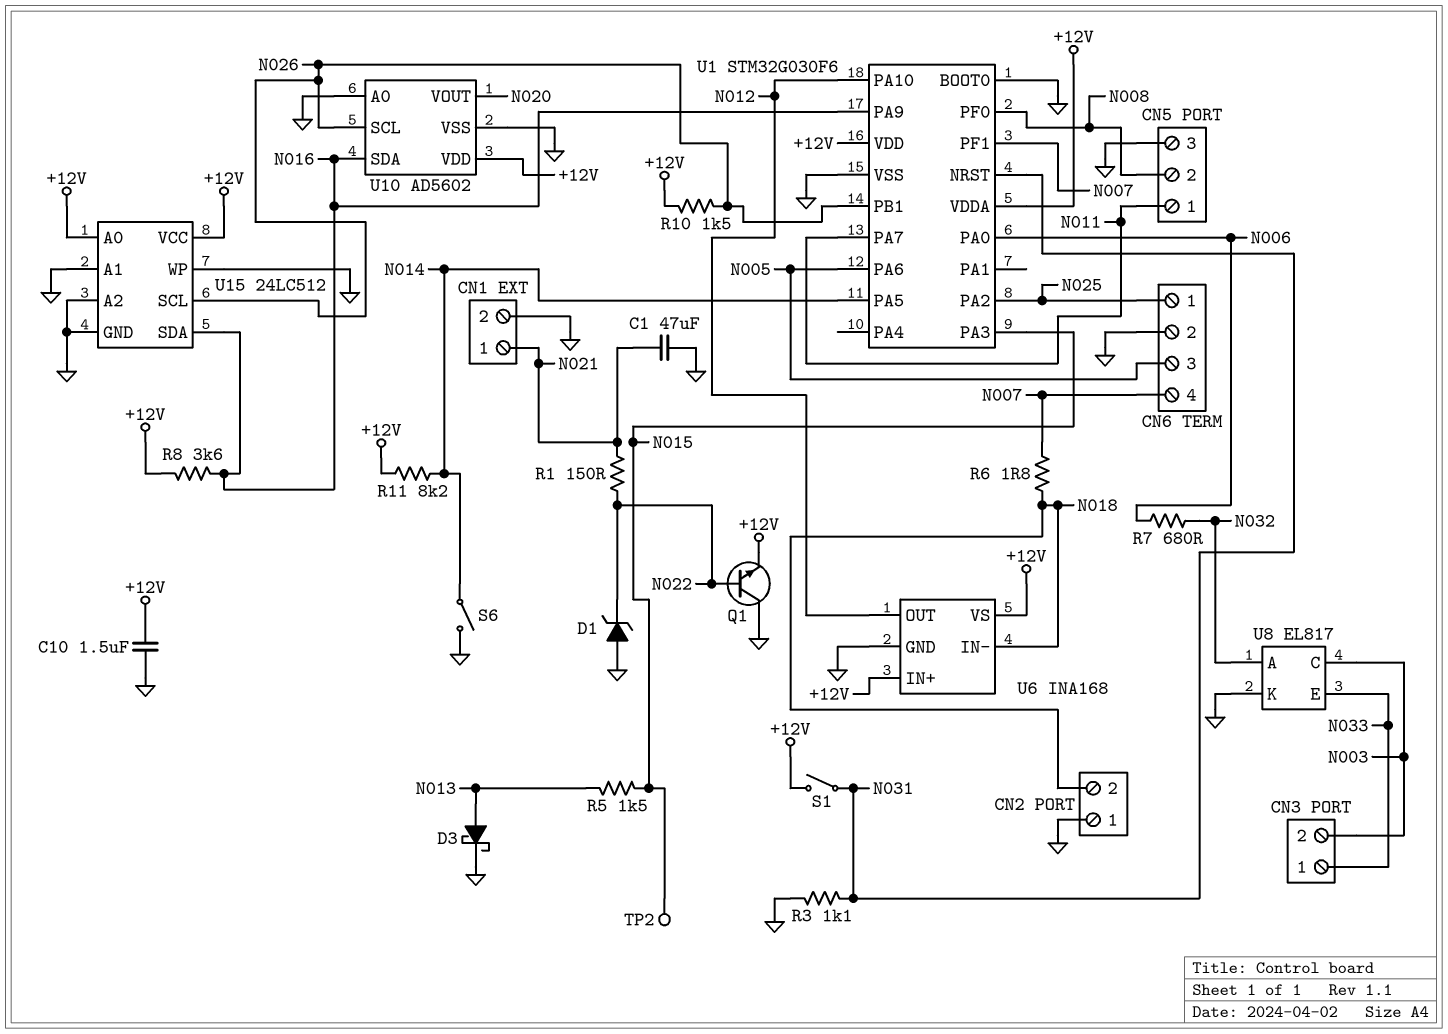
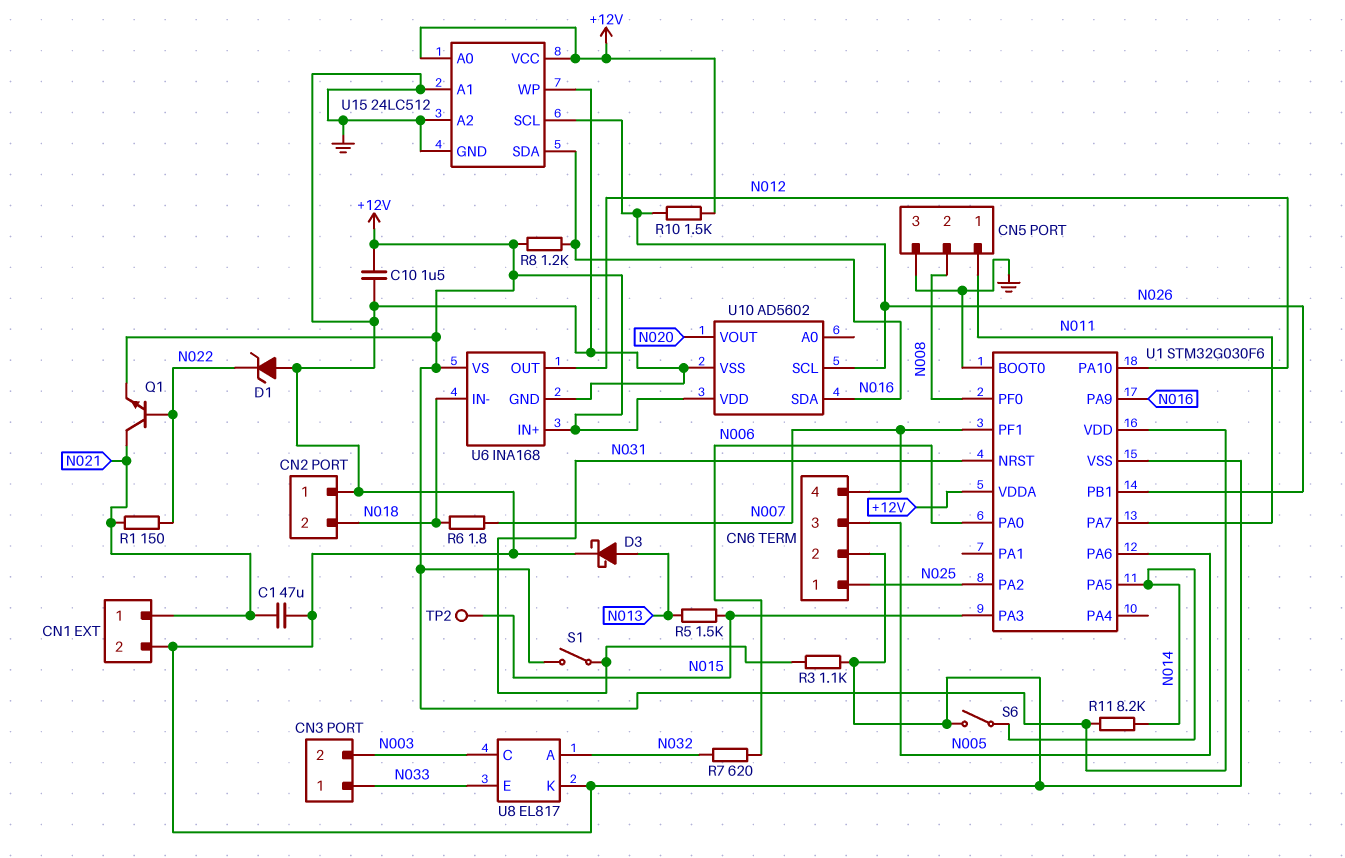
Q1: NPN (B N022, C GND, E +12V) -> NPN (B N022, C N021, E +12V)
R7: 680 (N006, N032) -> 620 (N006, N032)
R8: 3.6k (+12V, N016) -> 1.2k (+12V, N016)
U10 pin A0: GND -> none

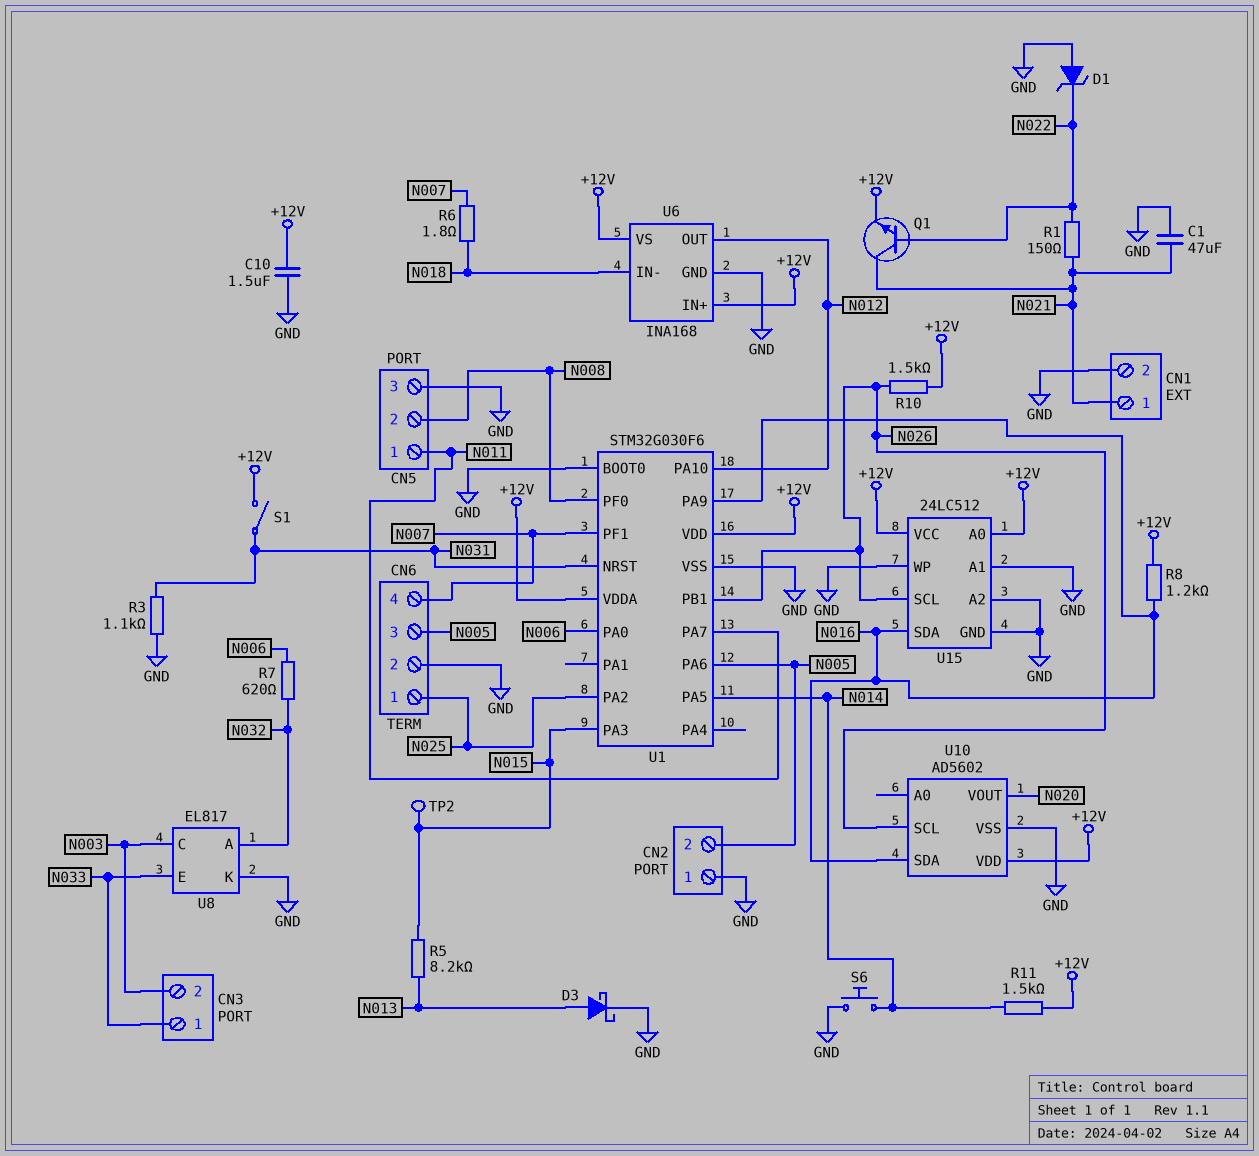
CN2 pin 2: N018 -> N005
R5: 1.5k (N013, N015) -> 8.2k (N013, N015)
R11: 8.2k (+12V, N014) -> 1.5k (+12V, N014)
S6: switch (GND, N014) -> button (GND, N014)

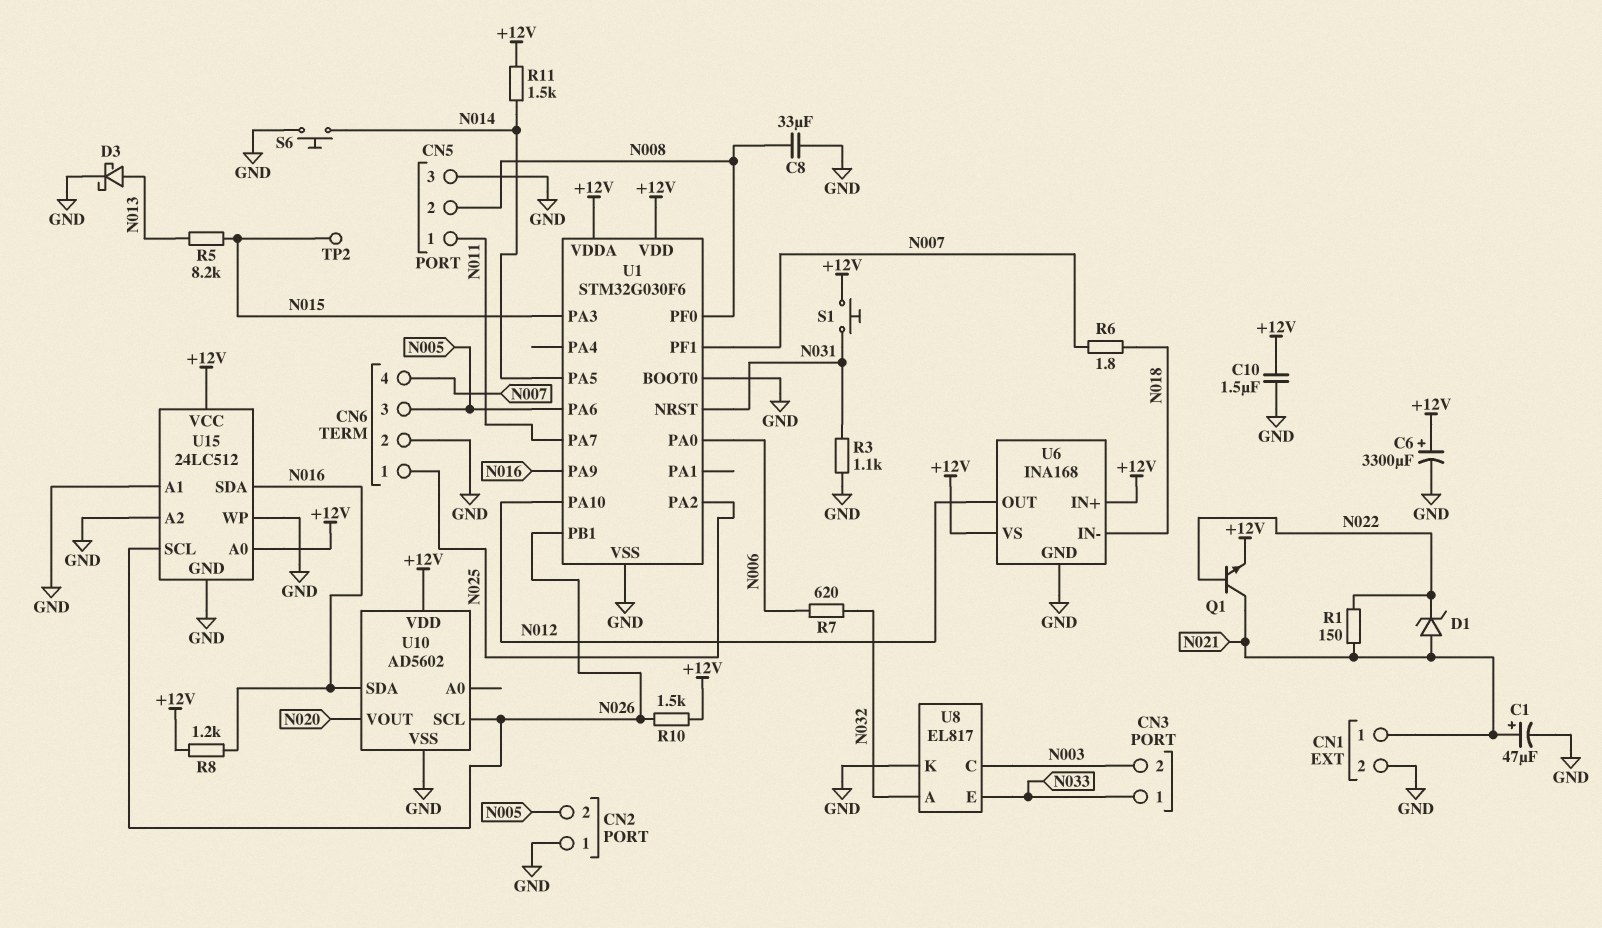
C1: 47uF (GND, N021) -> 47uF (plus N021, minus GND)
C6: none -> 3300uF (plus +12V, minus GND)
C8: none -> 33uF (GND, N008)
D1: zener (A GND, K N022) -> zener (A N021, K N022)
S1: switch (+12V, N031) -> button (+12V, N031)

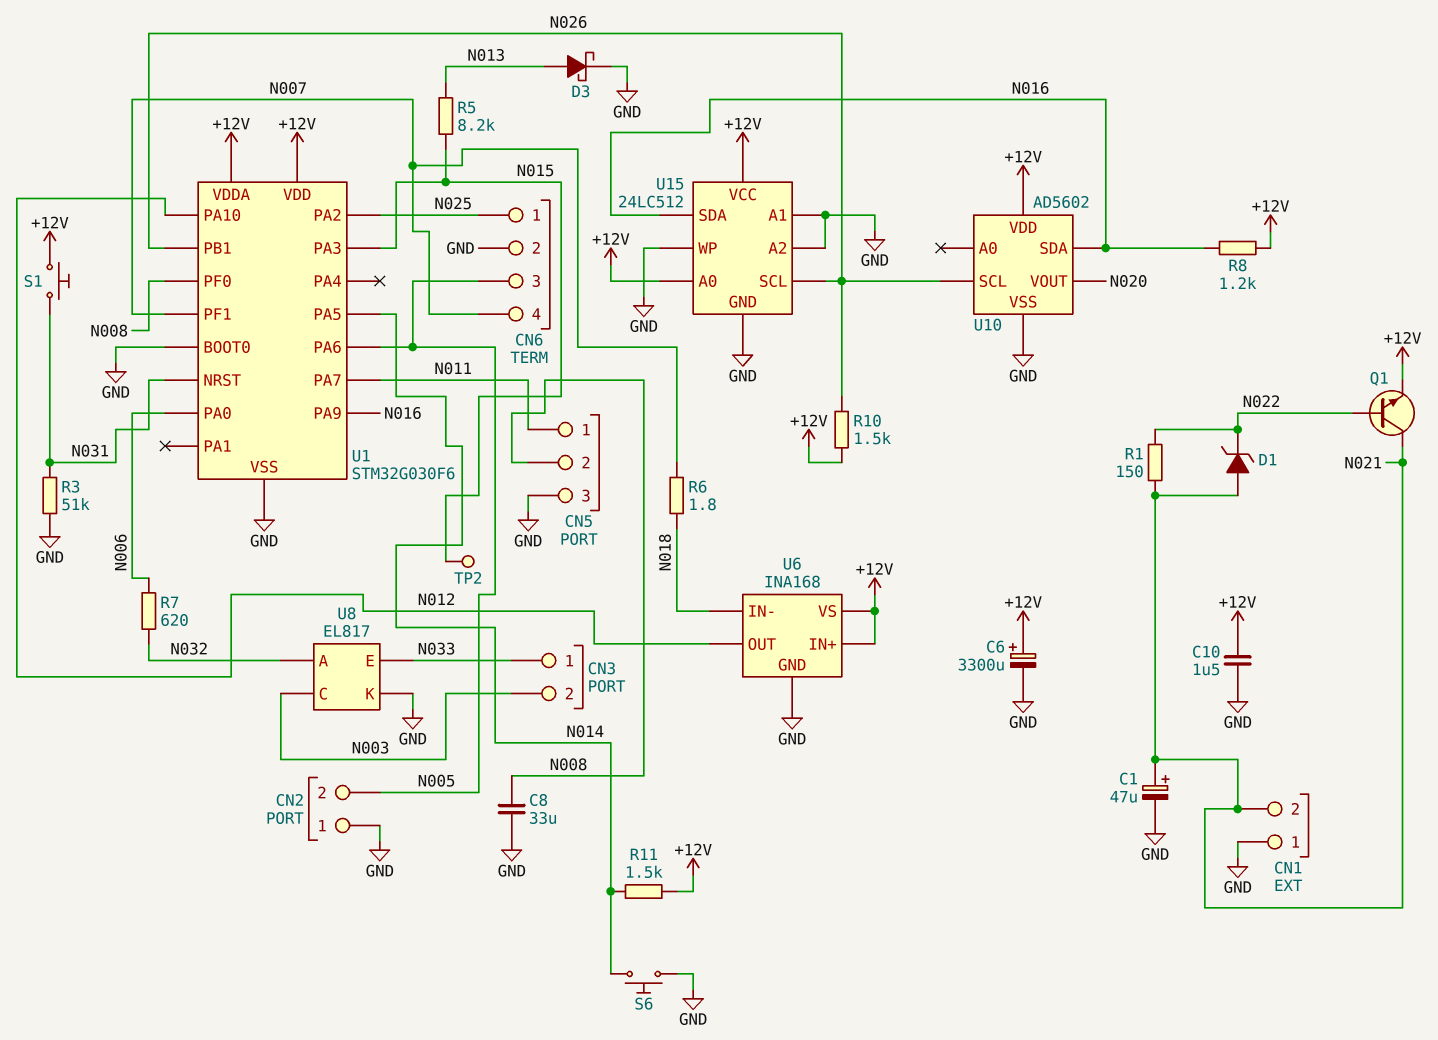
CN1 pin 1: N021 -> GND
CN1 pin 2: GND -> N021
R3: 1.1k (GND, N031) -> 51k (GND, N031)

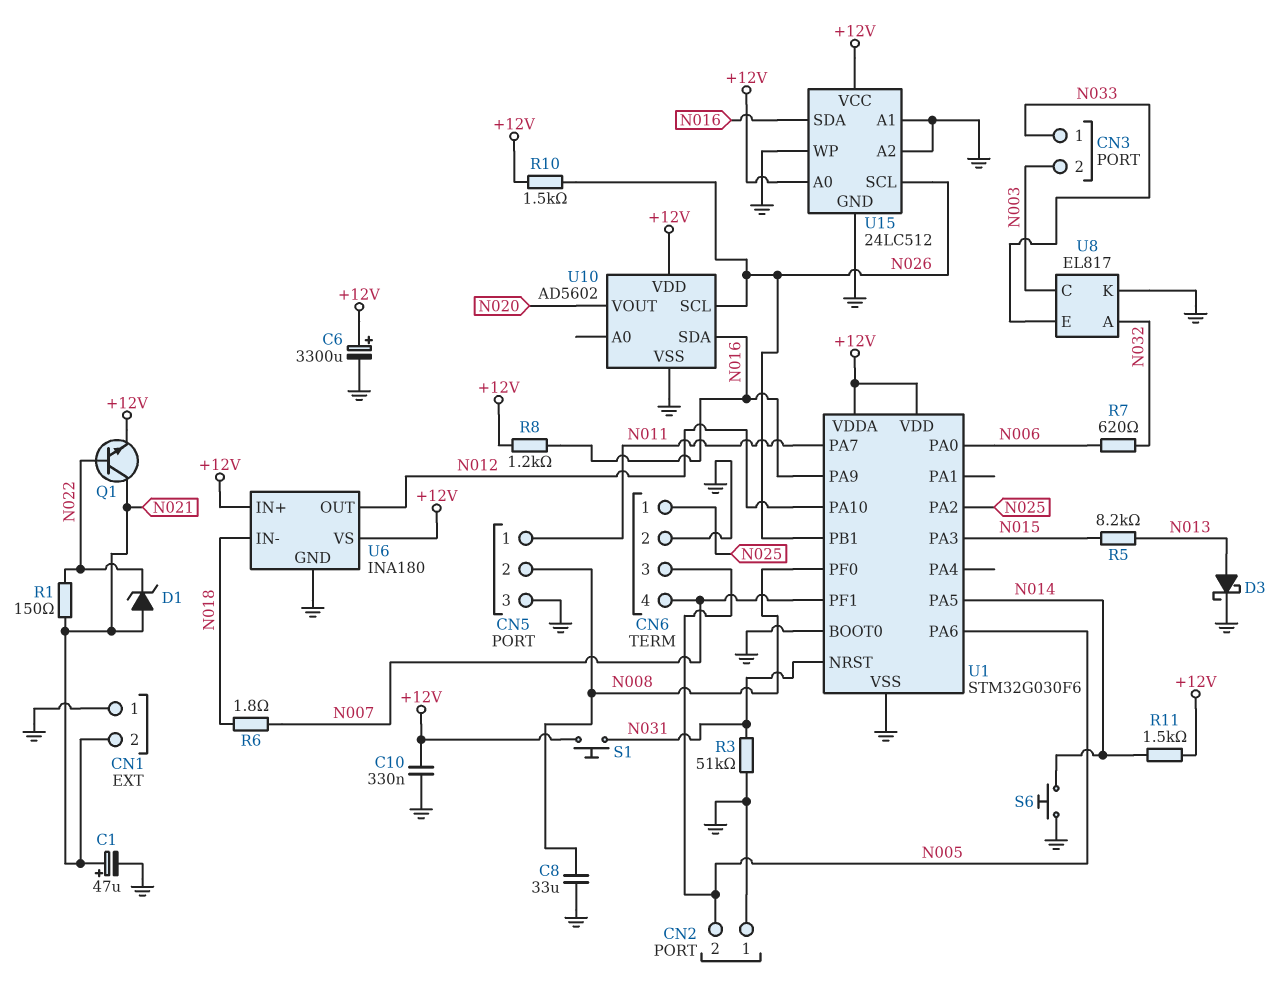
C10: 1.5uF (+12V, GND) -> 330nF (+12V, GND)
TP2: test point (N015) -> none
U6: INA168 -> INA180

